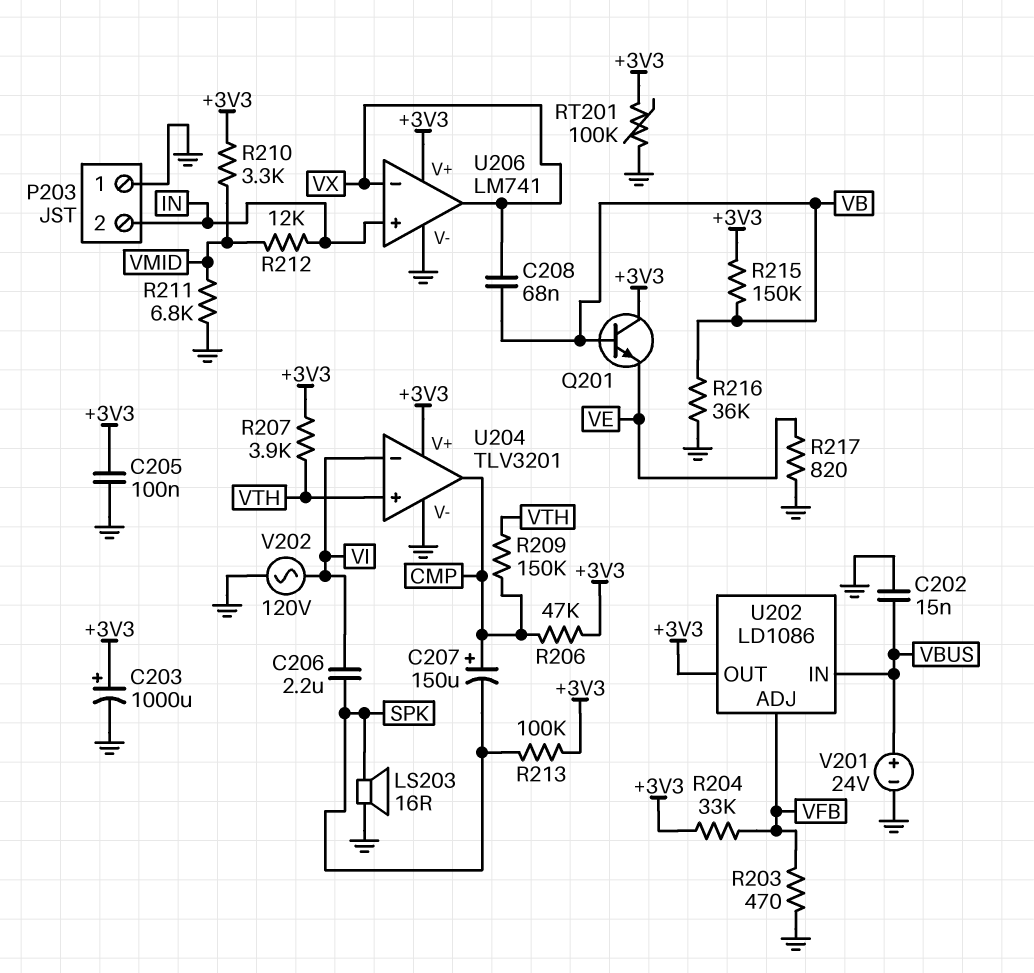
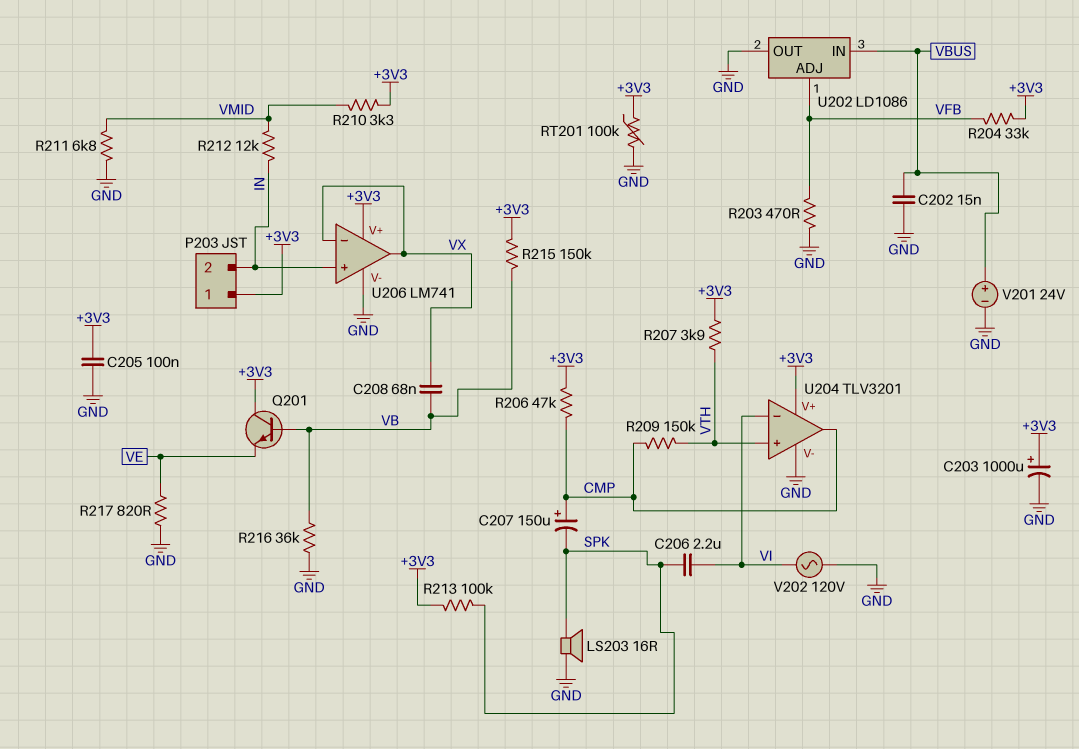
P203 pin 1: GND -> +3V3
U202 pin OUT: +3V3 -> GND

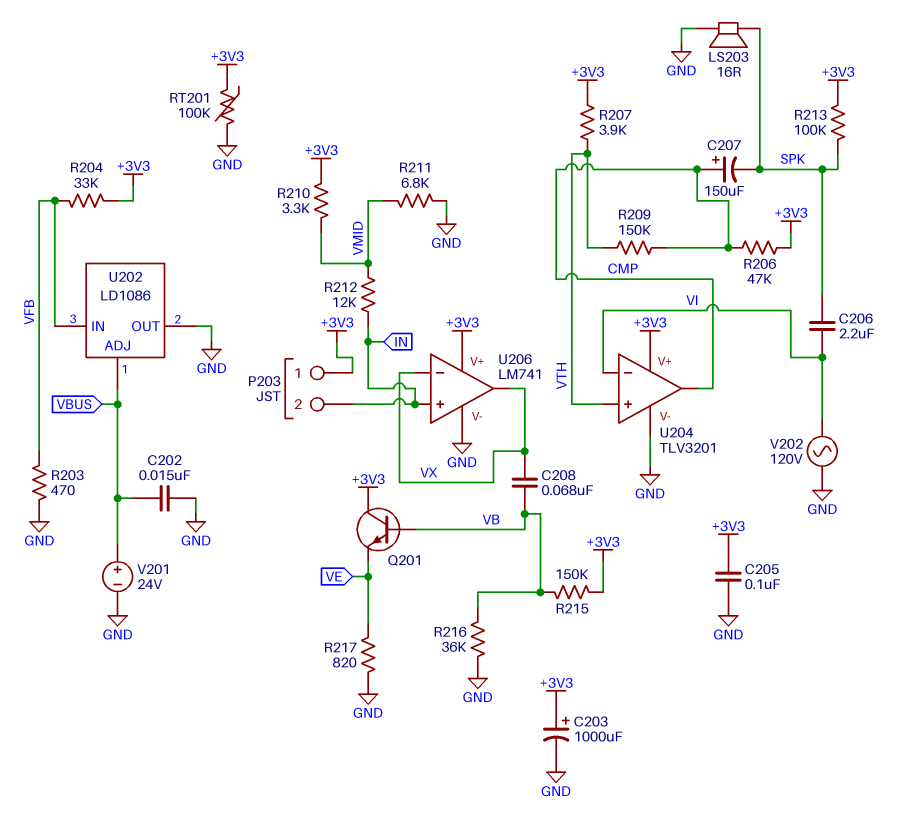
U202 pin ADJ: VFB -> VBUS
U202 pin IN: VBUS -> VFB

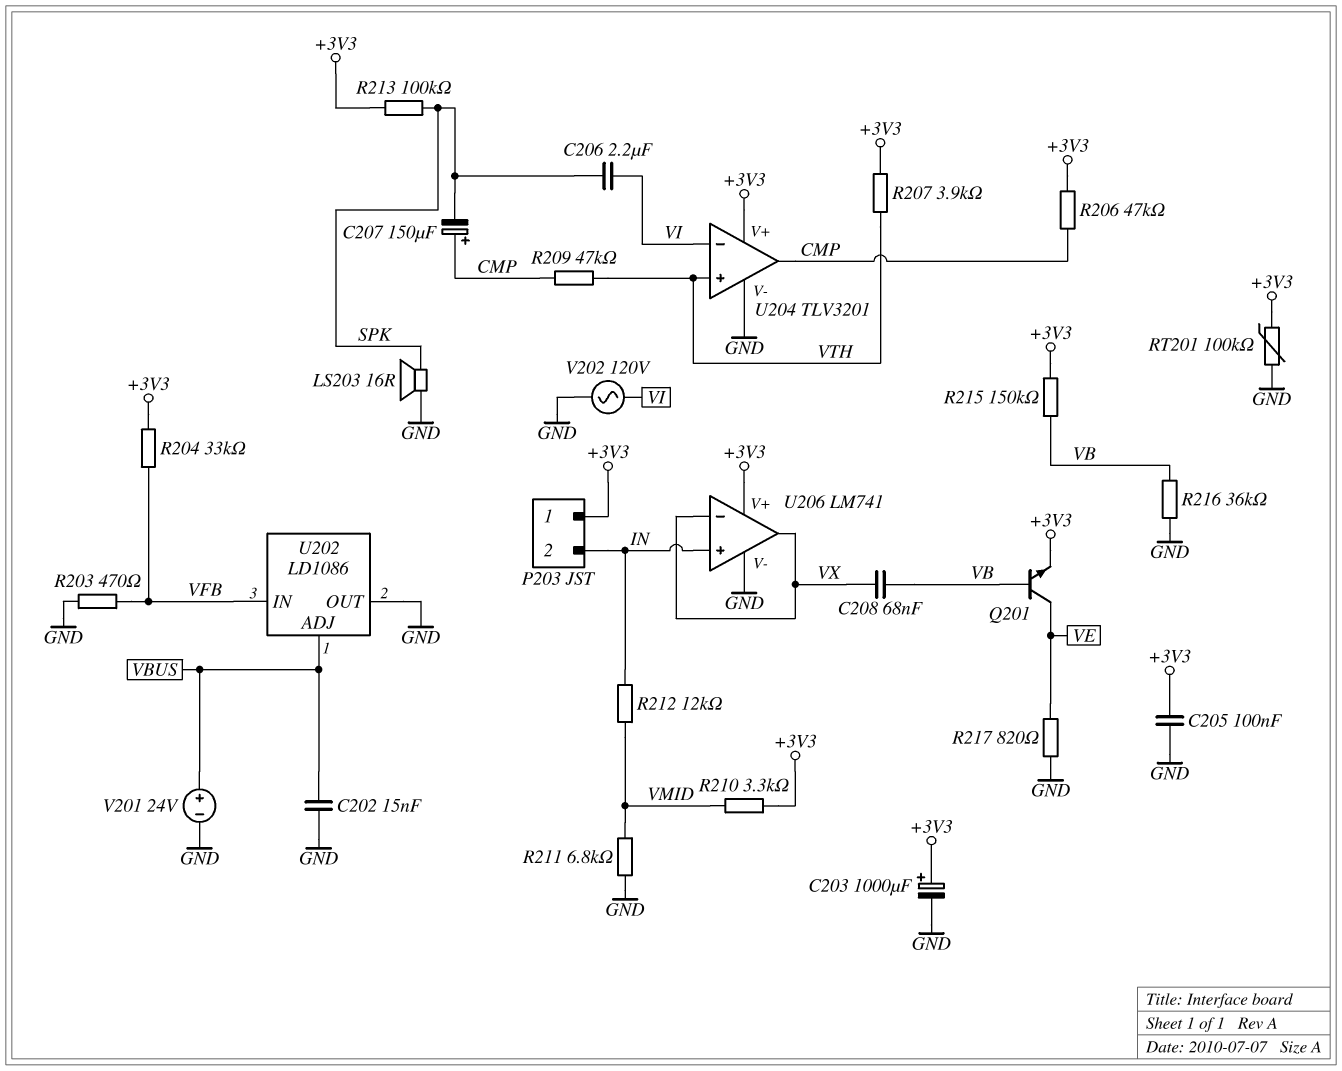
Q201: NPN (B VB, C +3V3, E VE) -> NPN (B VB, C VE, E +3V3)
R209: 150k (CMP, VTH) -> 47k (CMP, VTH)

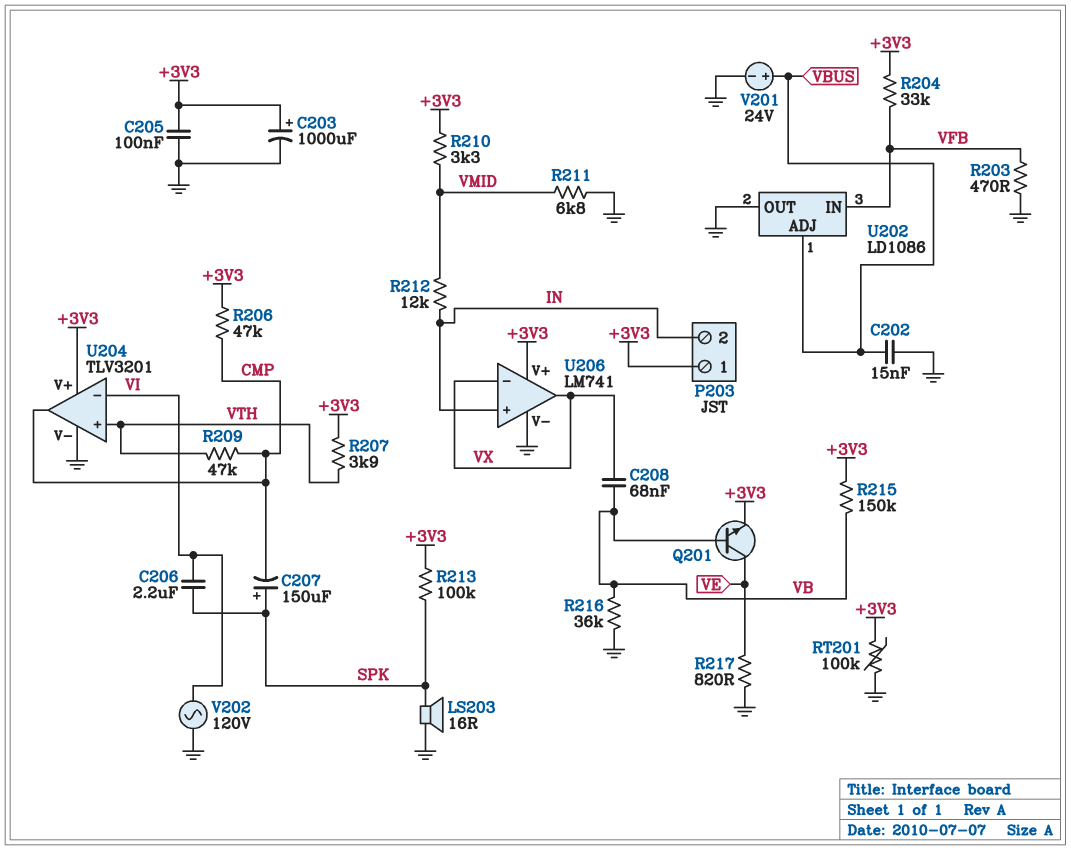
C207: 150uF (plus CMP, minus SPK) -> 150uF (plus SPK, minus CMP)

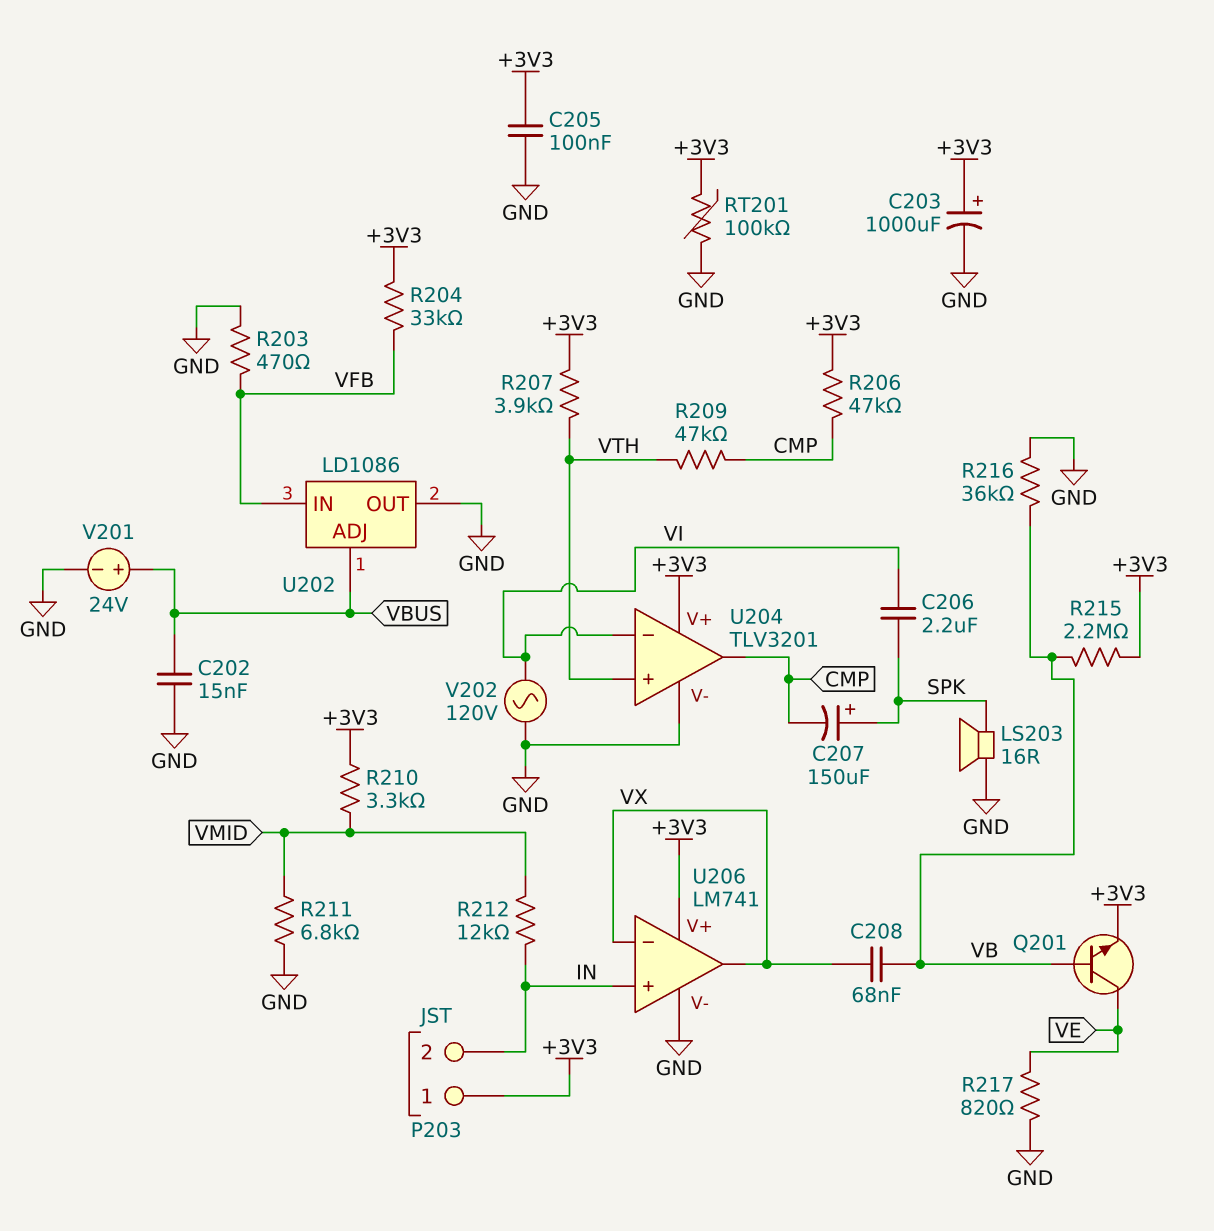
R213: 100k (+3V3, SPK) -> none
R215: 150k (+3V3, VB) -> 2.2M (+3V3, VB)

